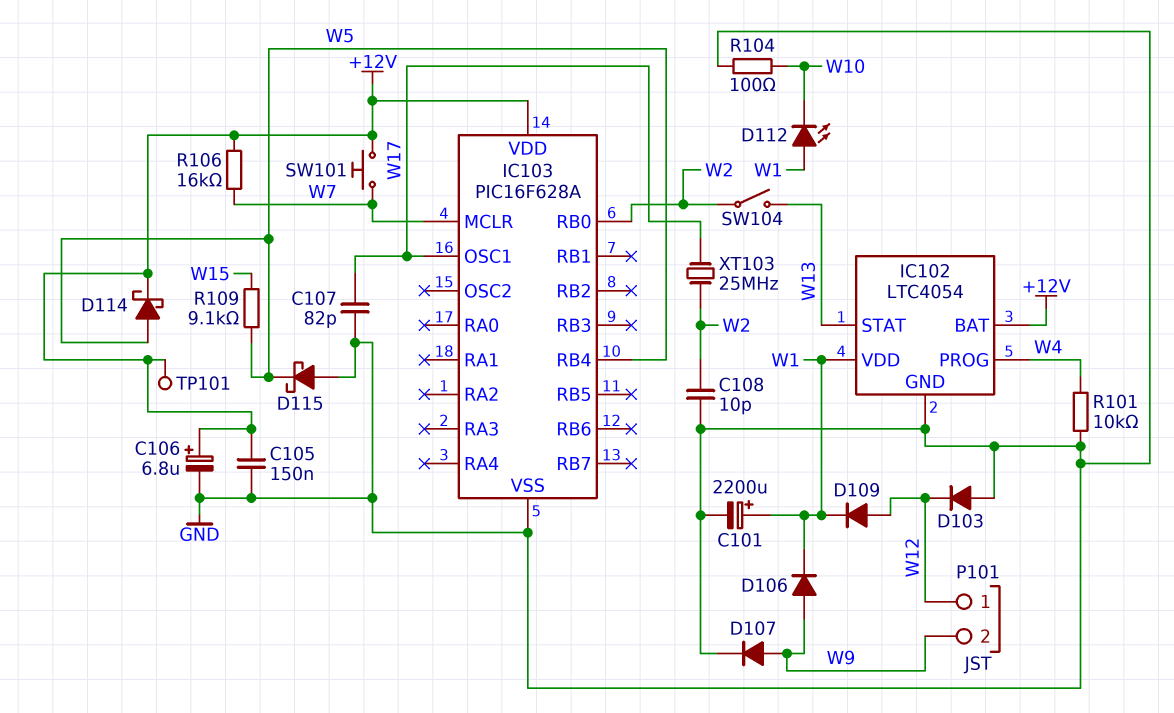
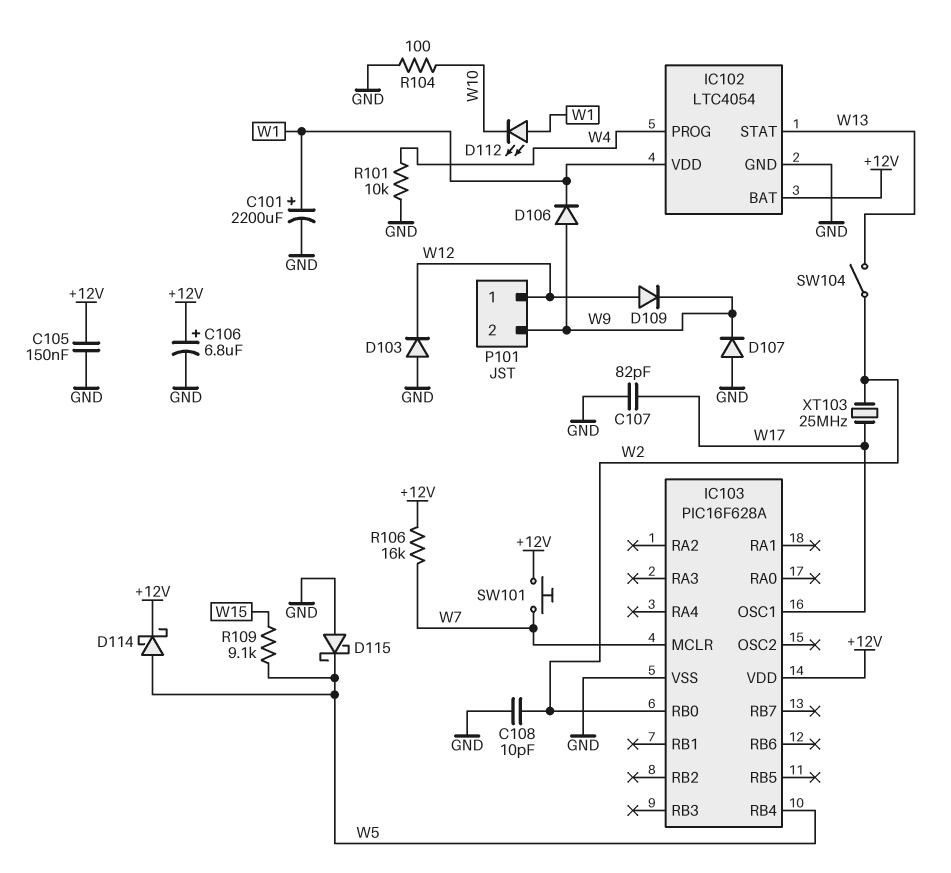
D107: diode (A W9, K GND) -> diode (A GND, K W9)
D109: diode (A W12, K W1) -> diode (A W12, K W9)
TP101: test point (+12V) -> none

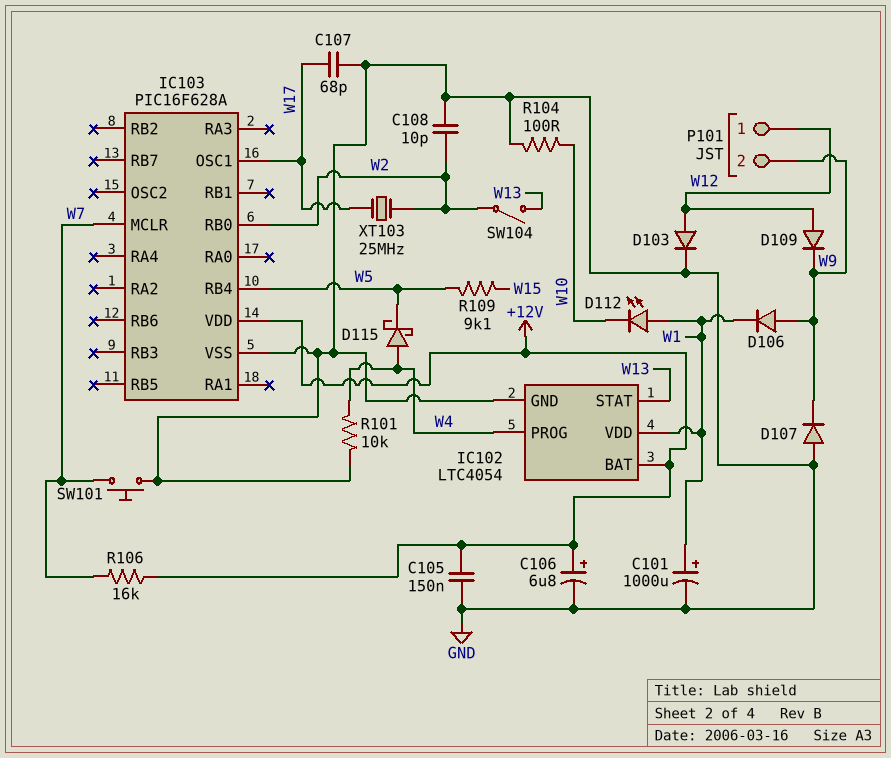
C101: 2200uF (plus W1, minus GND) -> 1000uF (plus W1, minus GND)
C107: 82pF (GND, W17) -> 68pF (GND, W17)
D103: diode (A GND, K W12) -> diode (A W12, K GND)
D114: schottky (A W5, K +12V) -> none
D115: schottky (A GND, K W5) -> schottky (A W4, K W5)
SW101: button (+12V, W7) -> button (GND, W7)

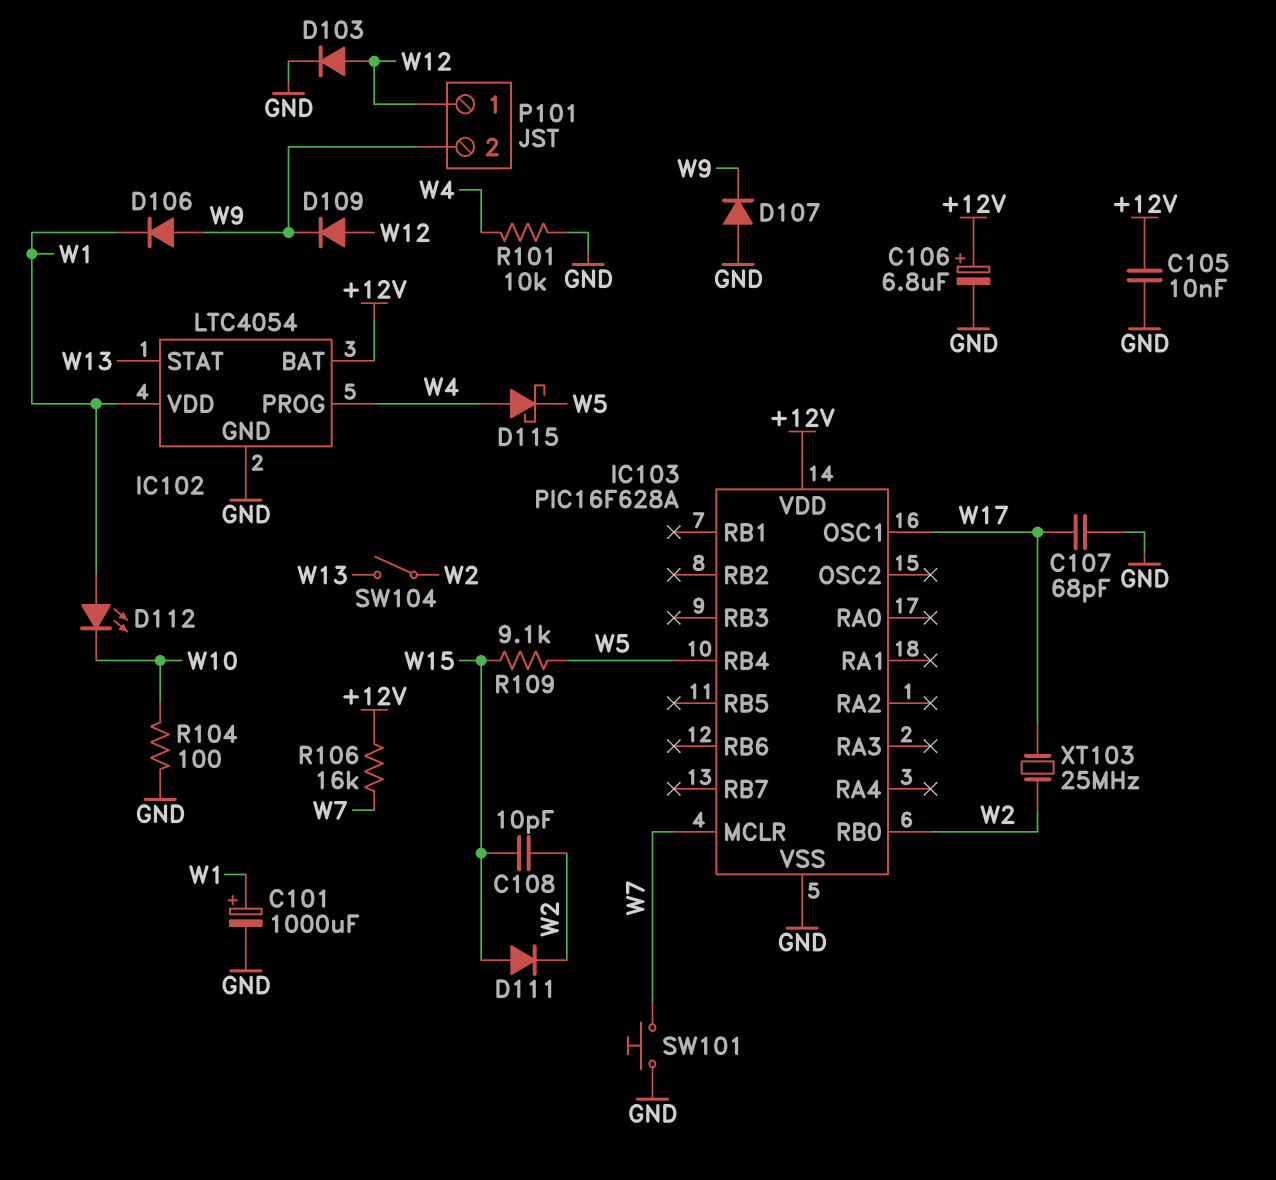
C105: 150nF (+12V, GND) -> 10nF (+12V, GND)
C108: 10pF (GND, W2) -> 10pF (W2, W15)
D111: none -> diode (A W15, K W2)

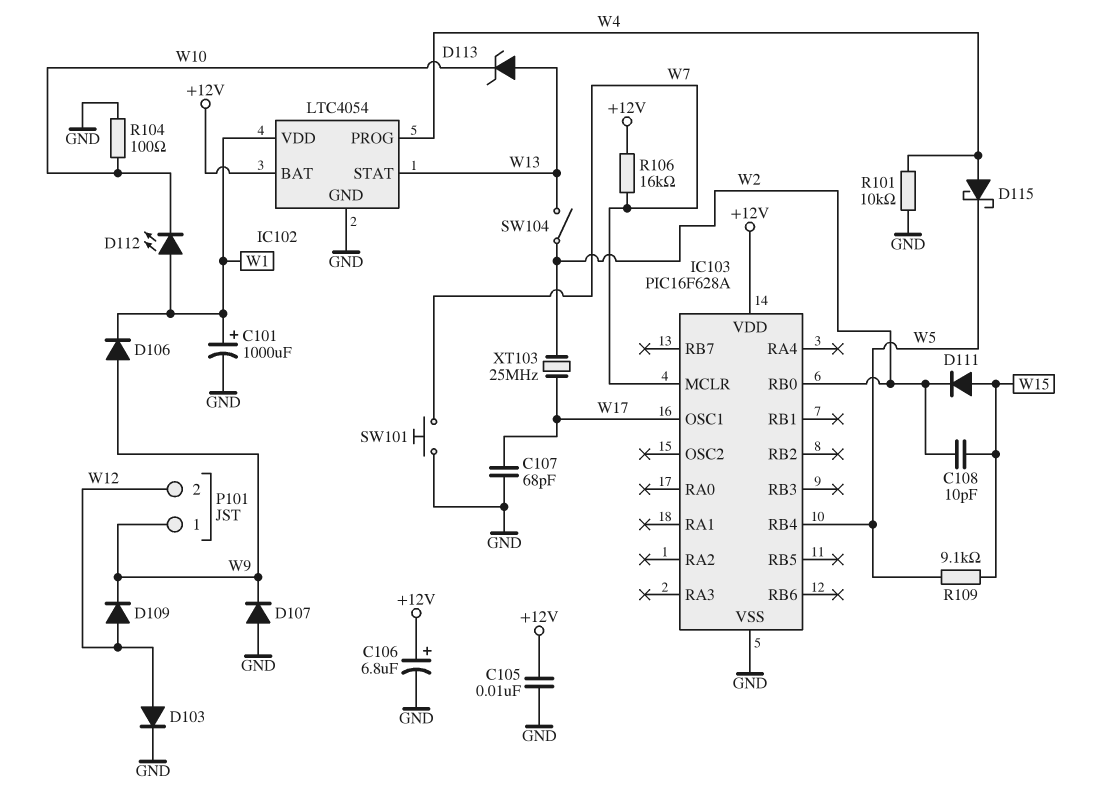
D113: none -> zener (A W13, K W10)
P101 pin 1: W12 -> W9
P101 pin 2: W9 -> W12

